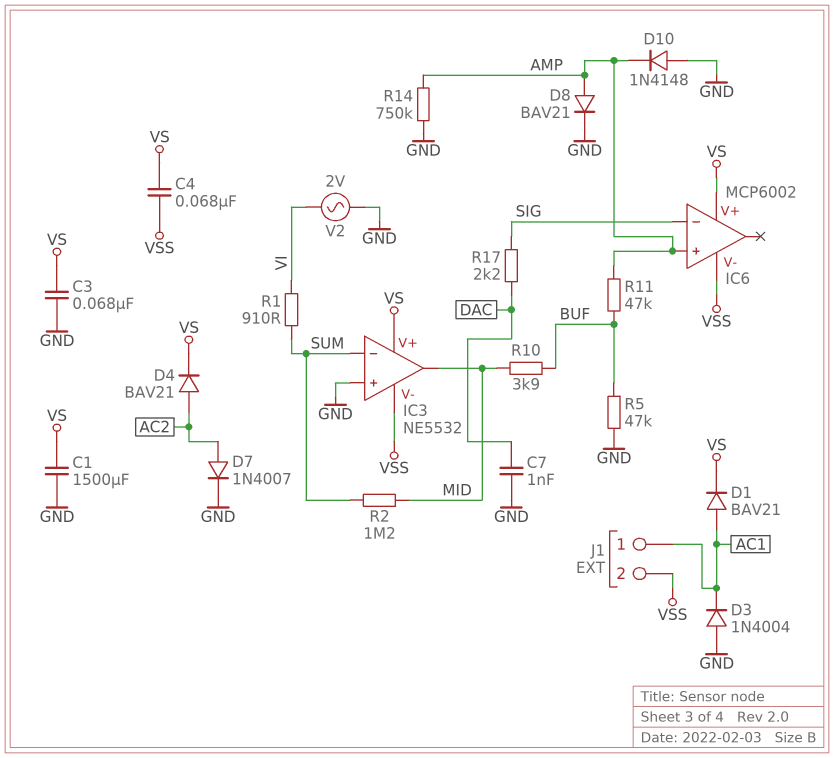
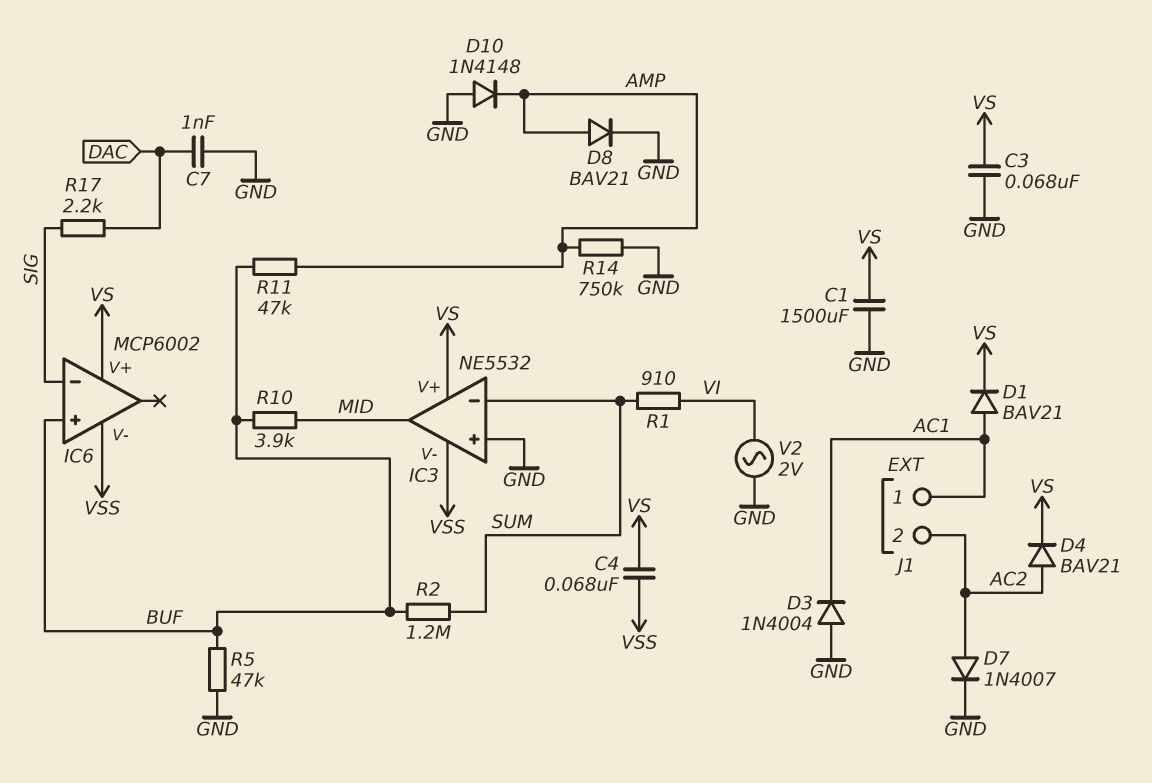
IC6 pin in+: AMP -> BUF
J1 pin 2: VSS -> AC2
R2: 1.2M (MID, SUM) -> 1.2M (BUF, SUM)

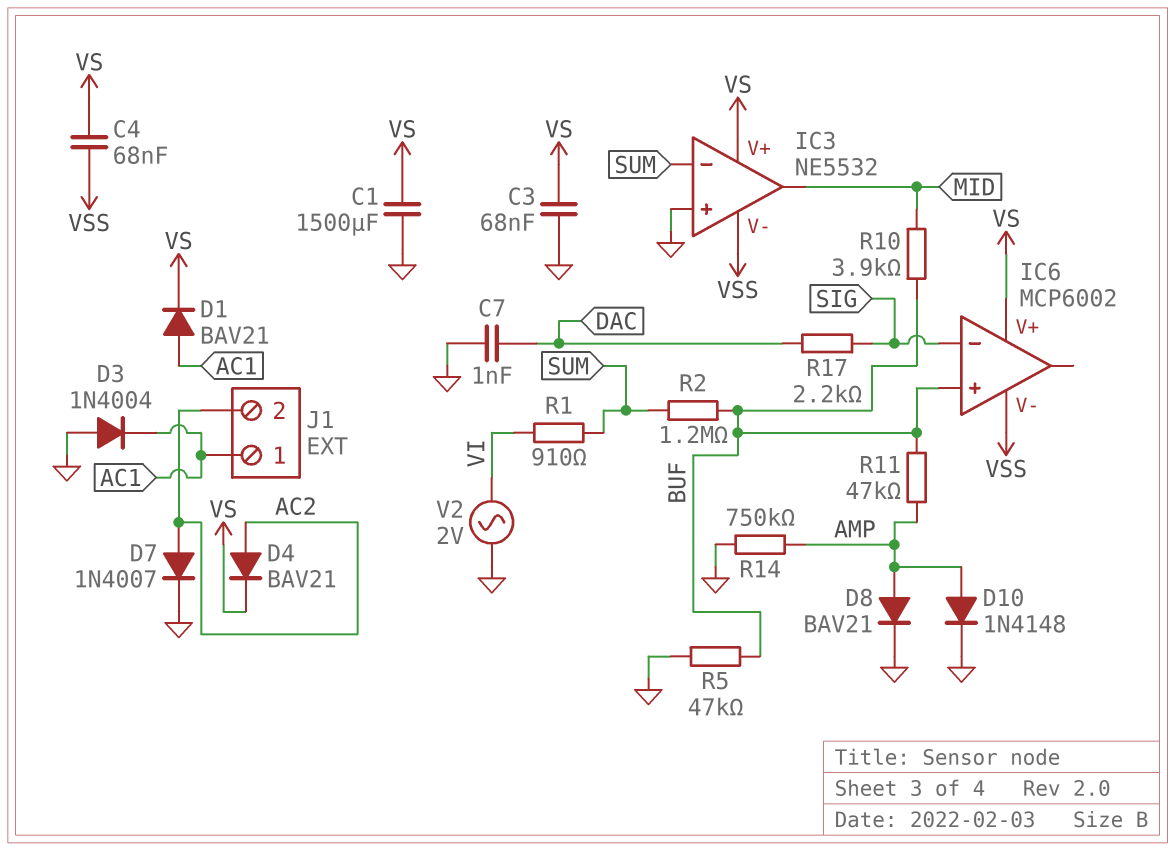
D10: diode 1N4148 (A GND, K AMP) -> diode 1N4148 (A AMP, K GND)

